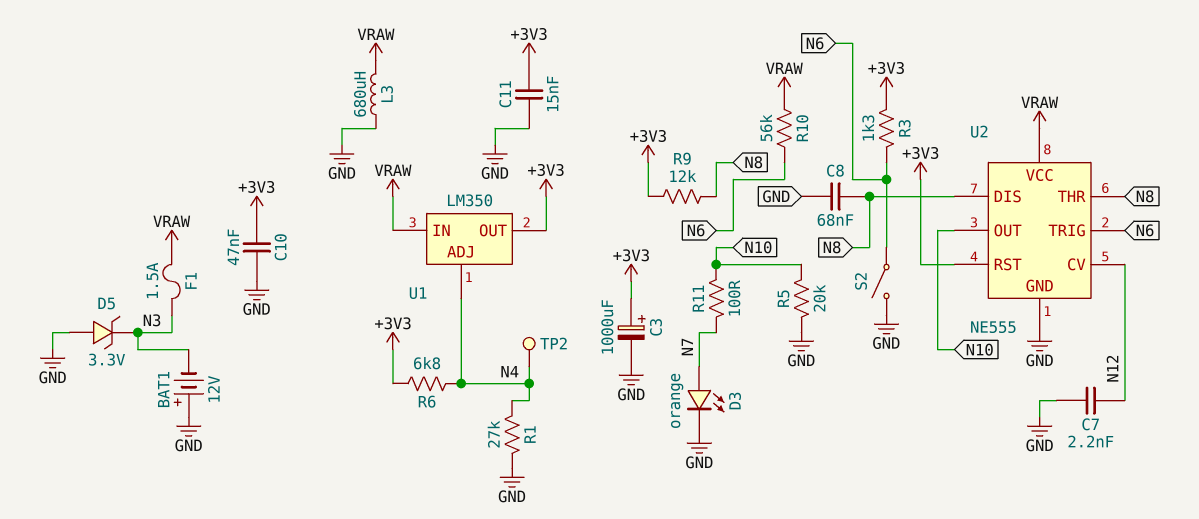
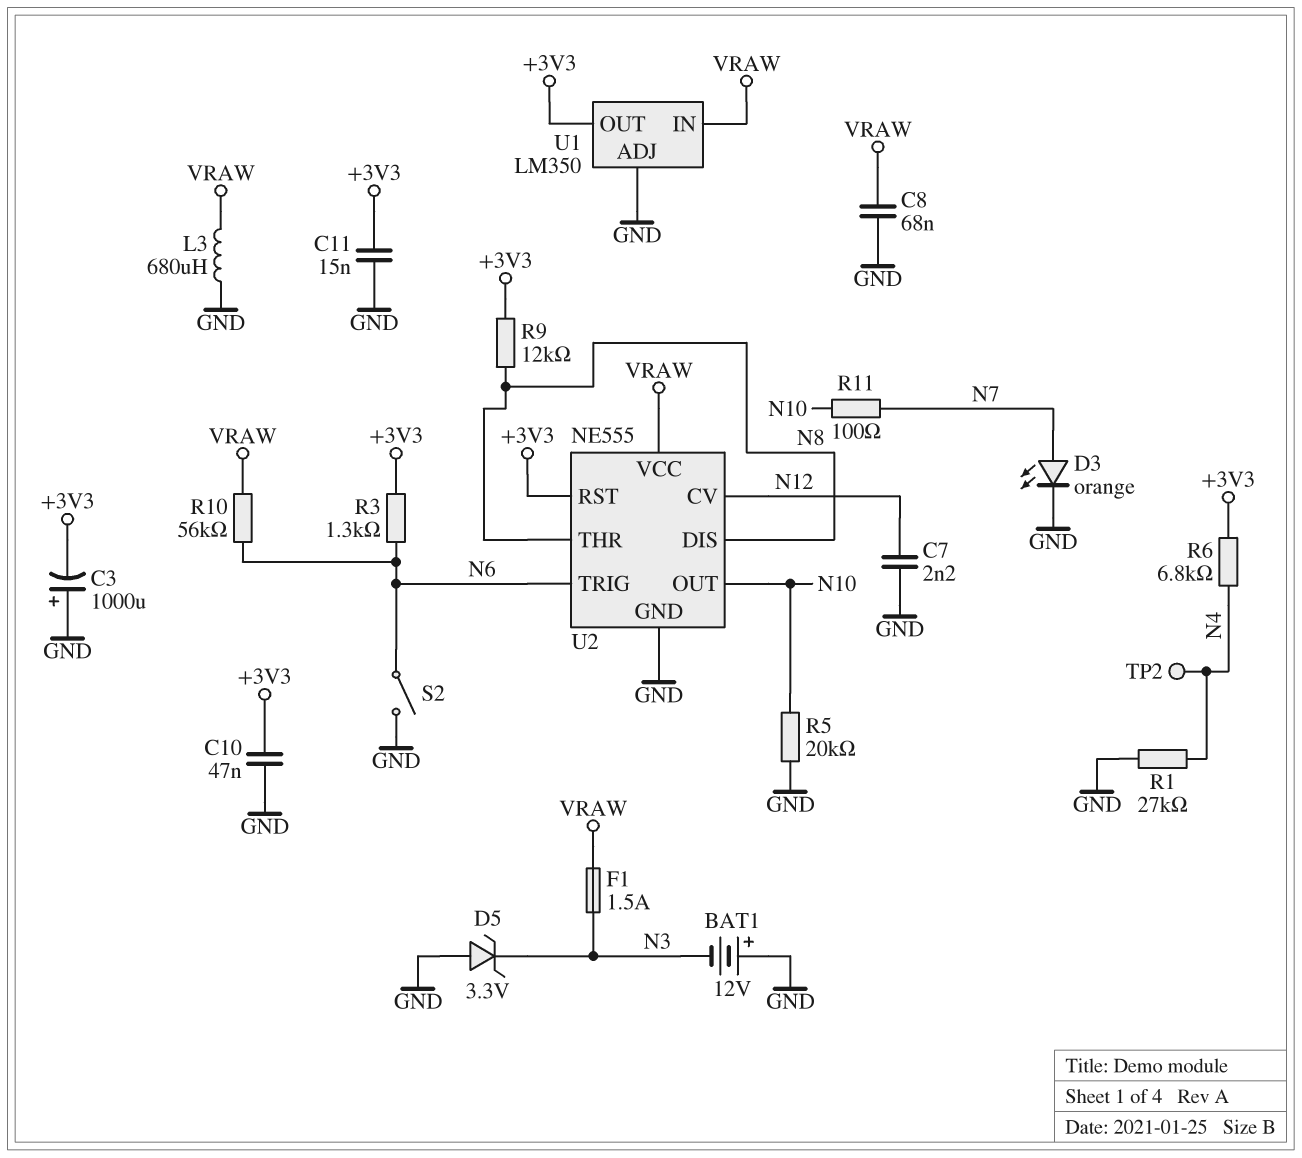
C3: 1000uF (plus +3V3, minus GND) -> 1000uF (plus GND, minus +3V3)
C8: 68nF (GND, N8) -> 68nF (GND, VRAW)
U1 pin ADJ: N4 -> GND

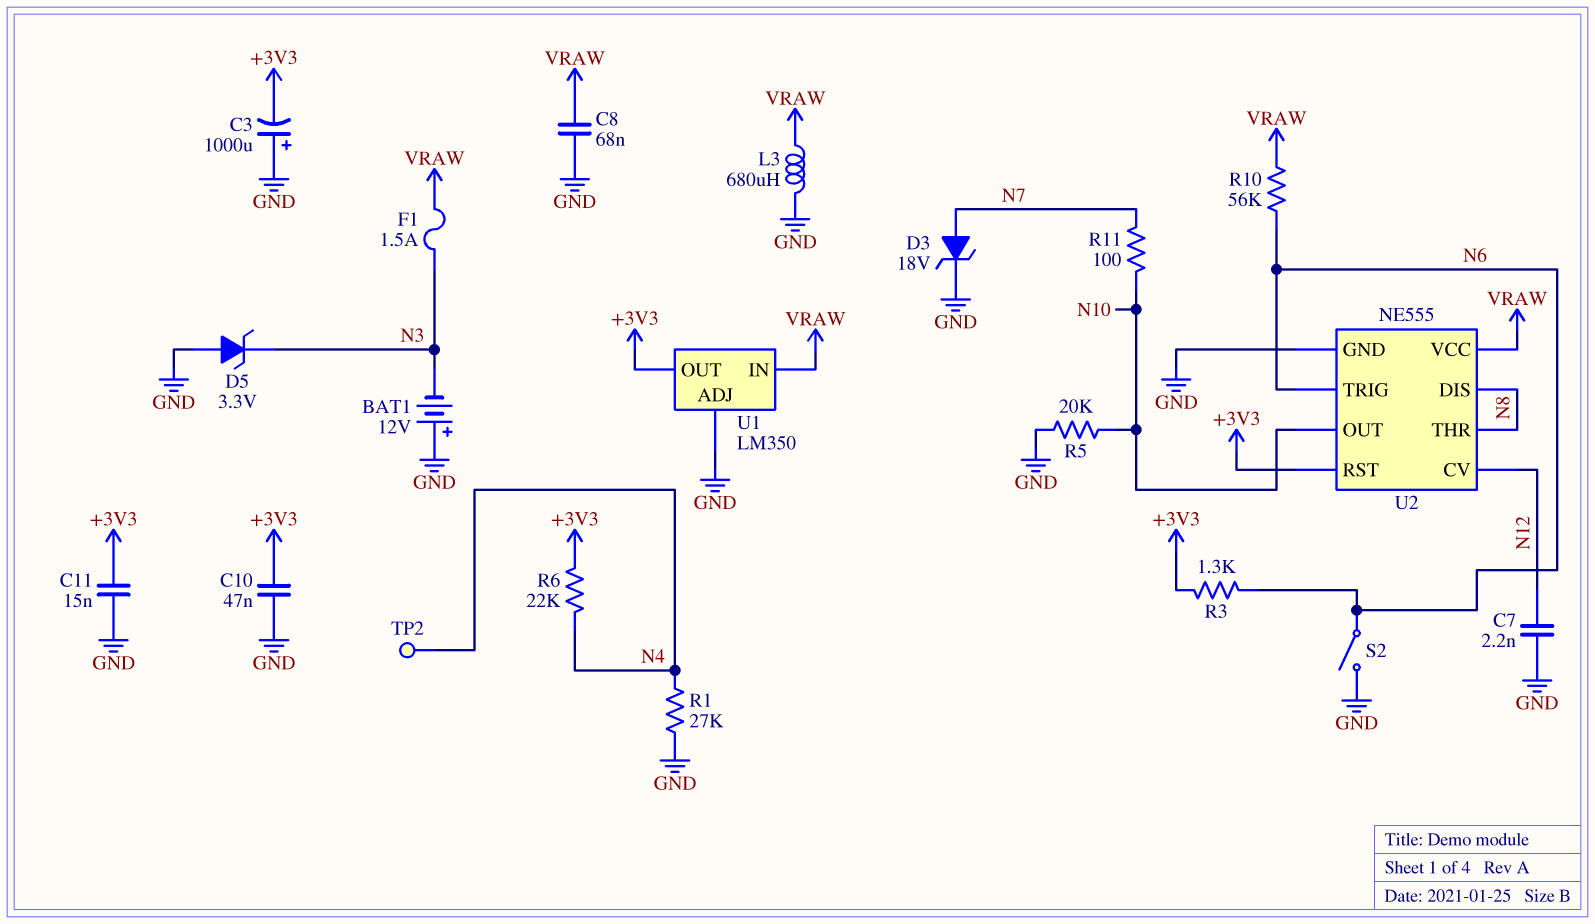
D3: LED orange (A N7, K GND) -> zener 18V (A N7, K GND)
R6: 6.8k (+3V3, N4) -> 22k (+3V3, N4)
R9: 12k (+3V3, N8) -> none

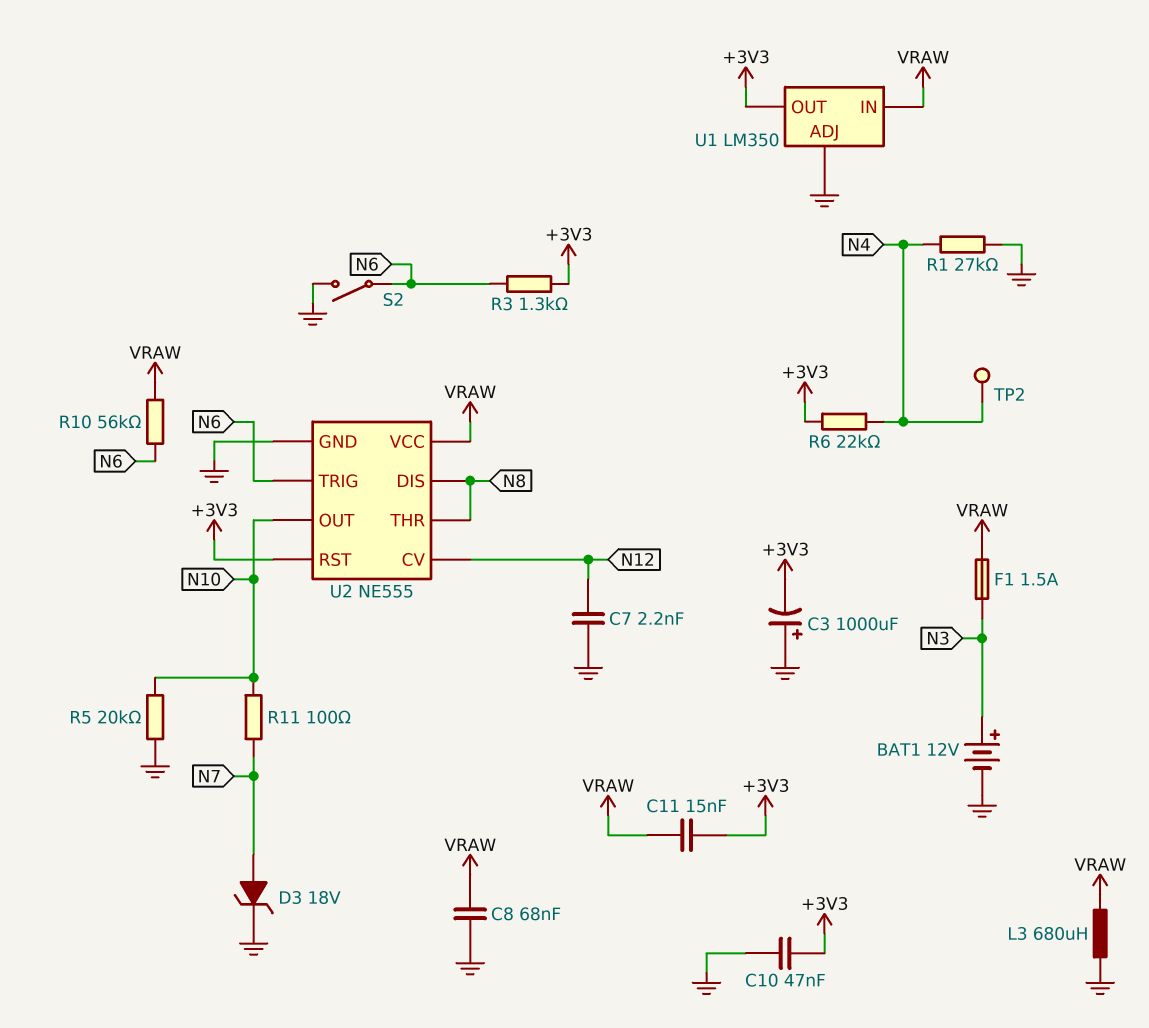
BAT1: 12V (plus GND, minus N3) -> 12V (plus N3, minus GND)
C11: 15nF (+3V3, GND) -> 15nF (+3V3, VRAW)
D5: zener 3.3V (A GND, K N3) -> none

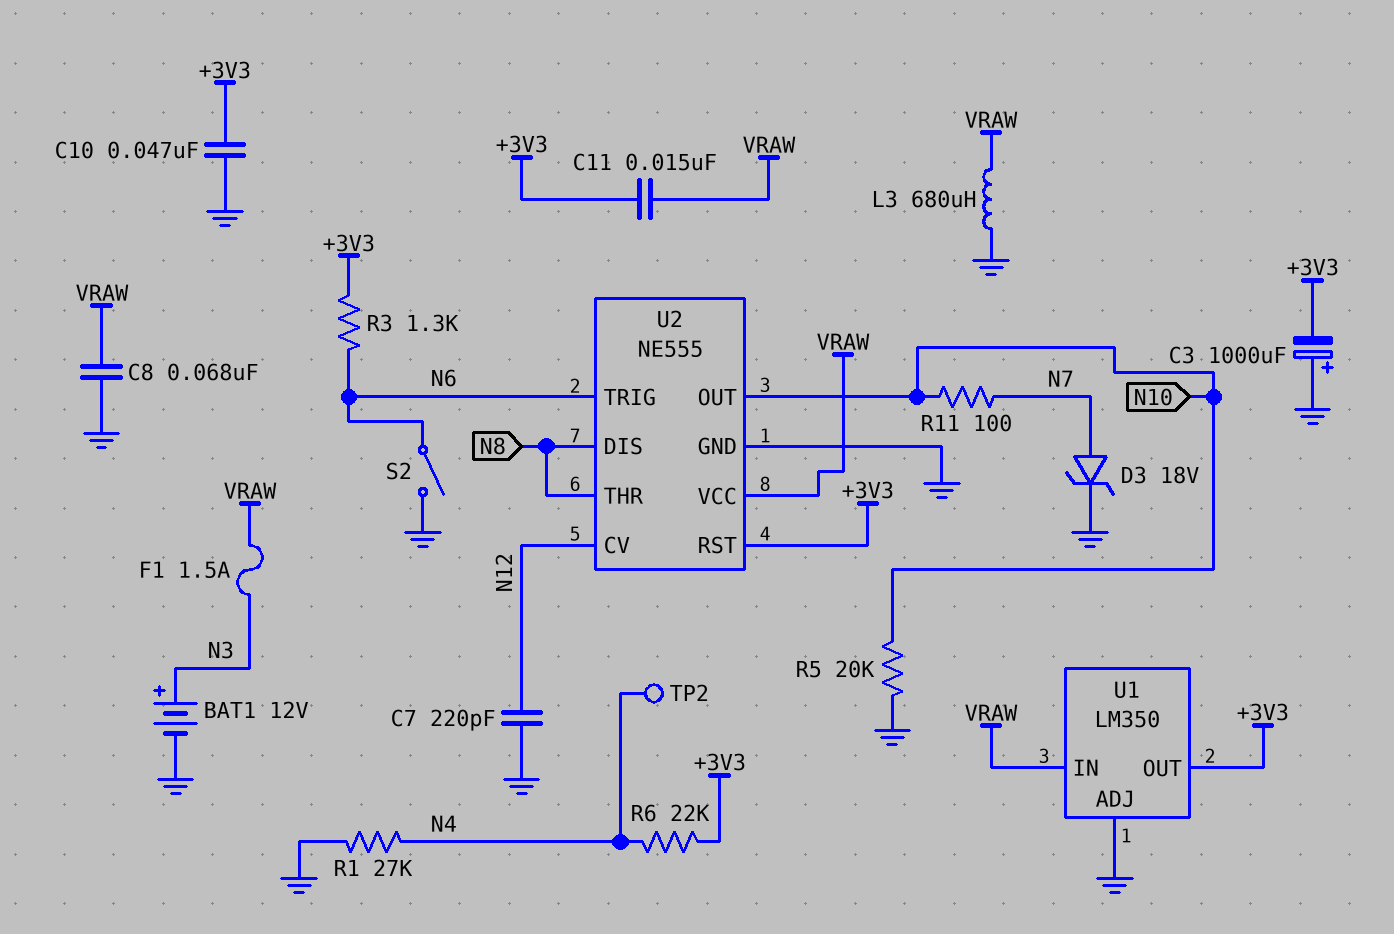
C7: 2.2nF (GND, N12) -> 220pF (GND, N12)
R10: 56k (N6, VRAW) -> none

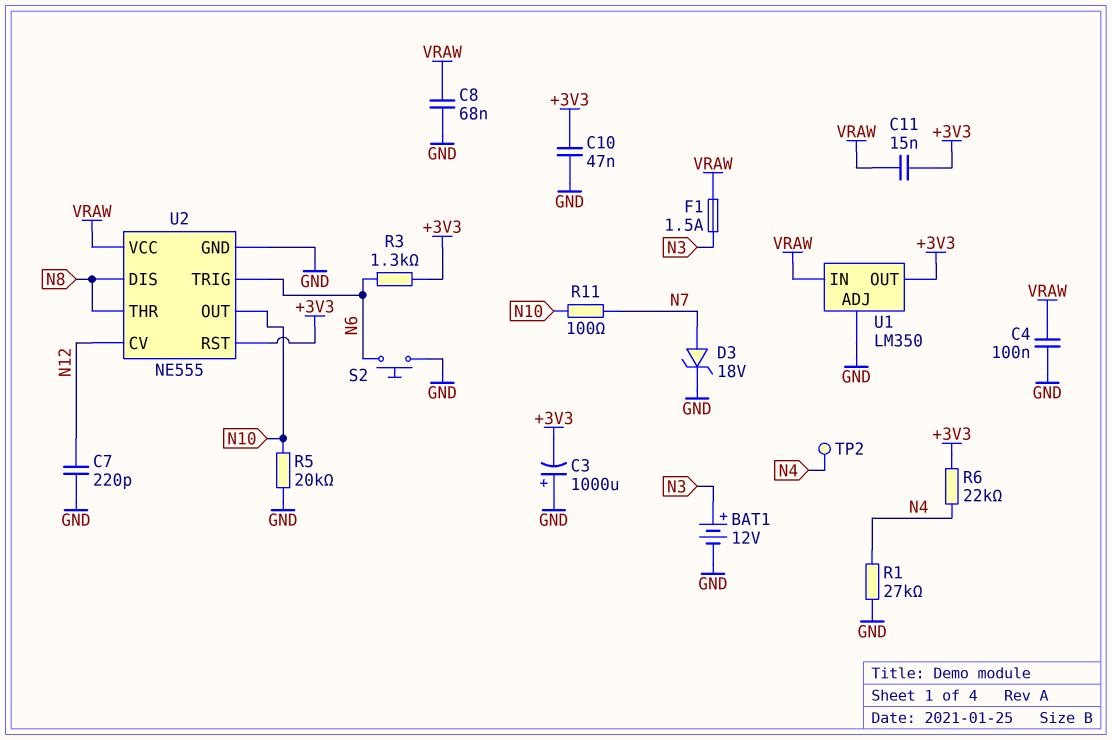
C4: none -> 100nF (GND, VRAW)
L3: 680uH (GND, VRAW) -> none
S2: switch (GND, N6) -> button (GND, N6)

